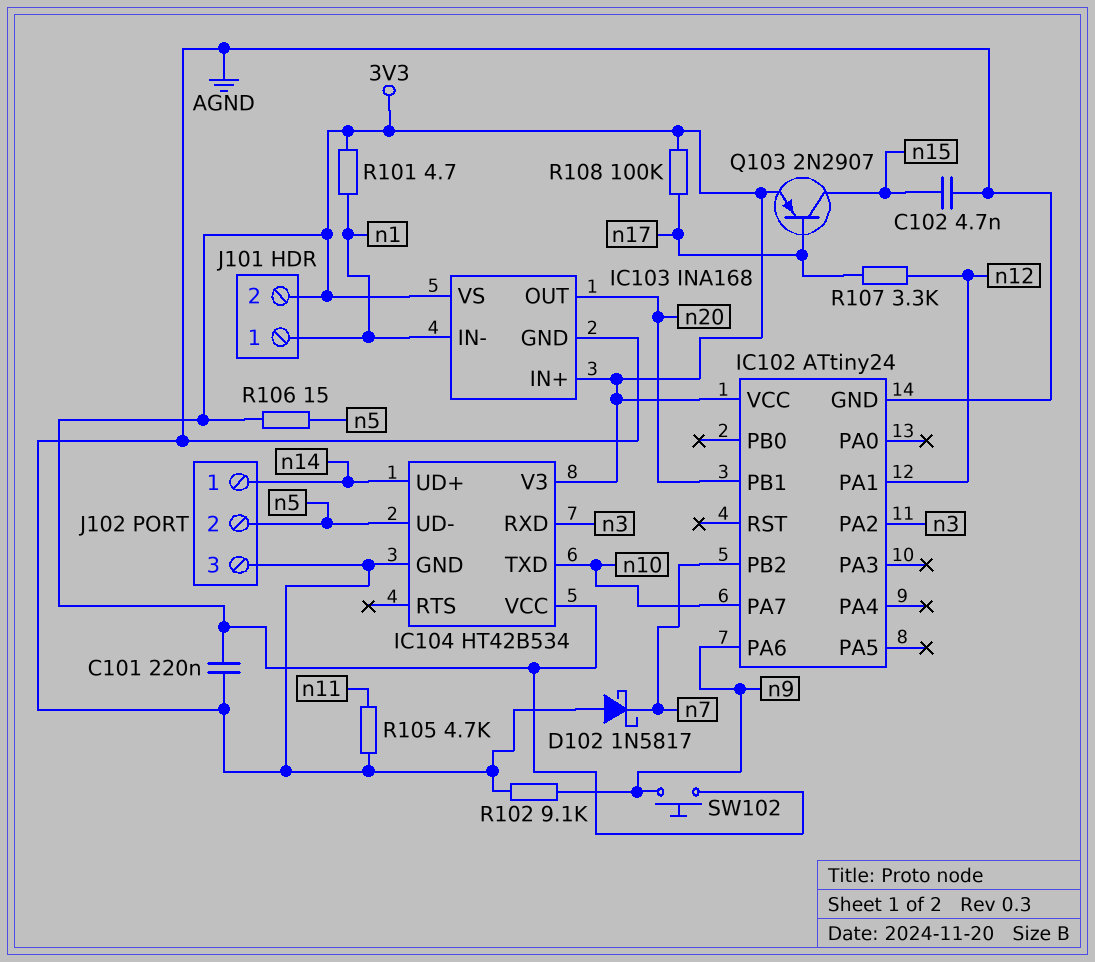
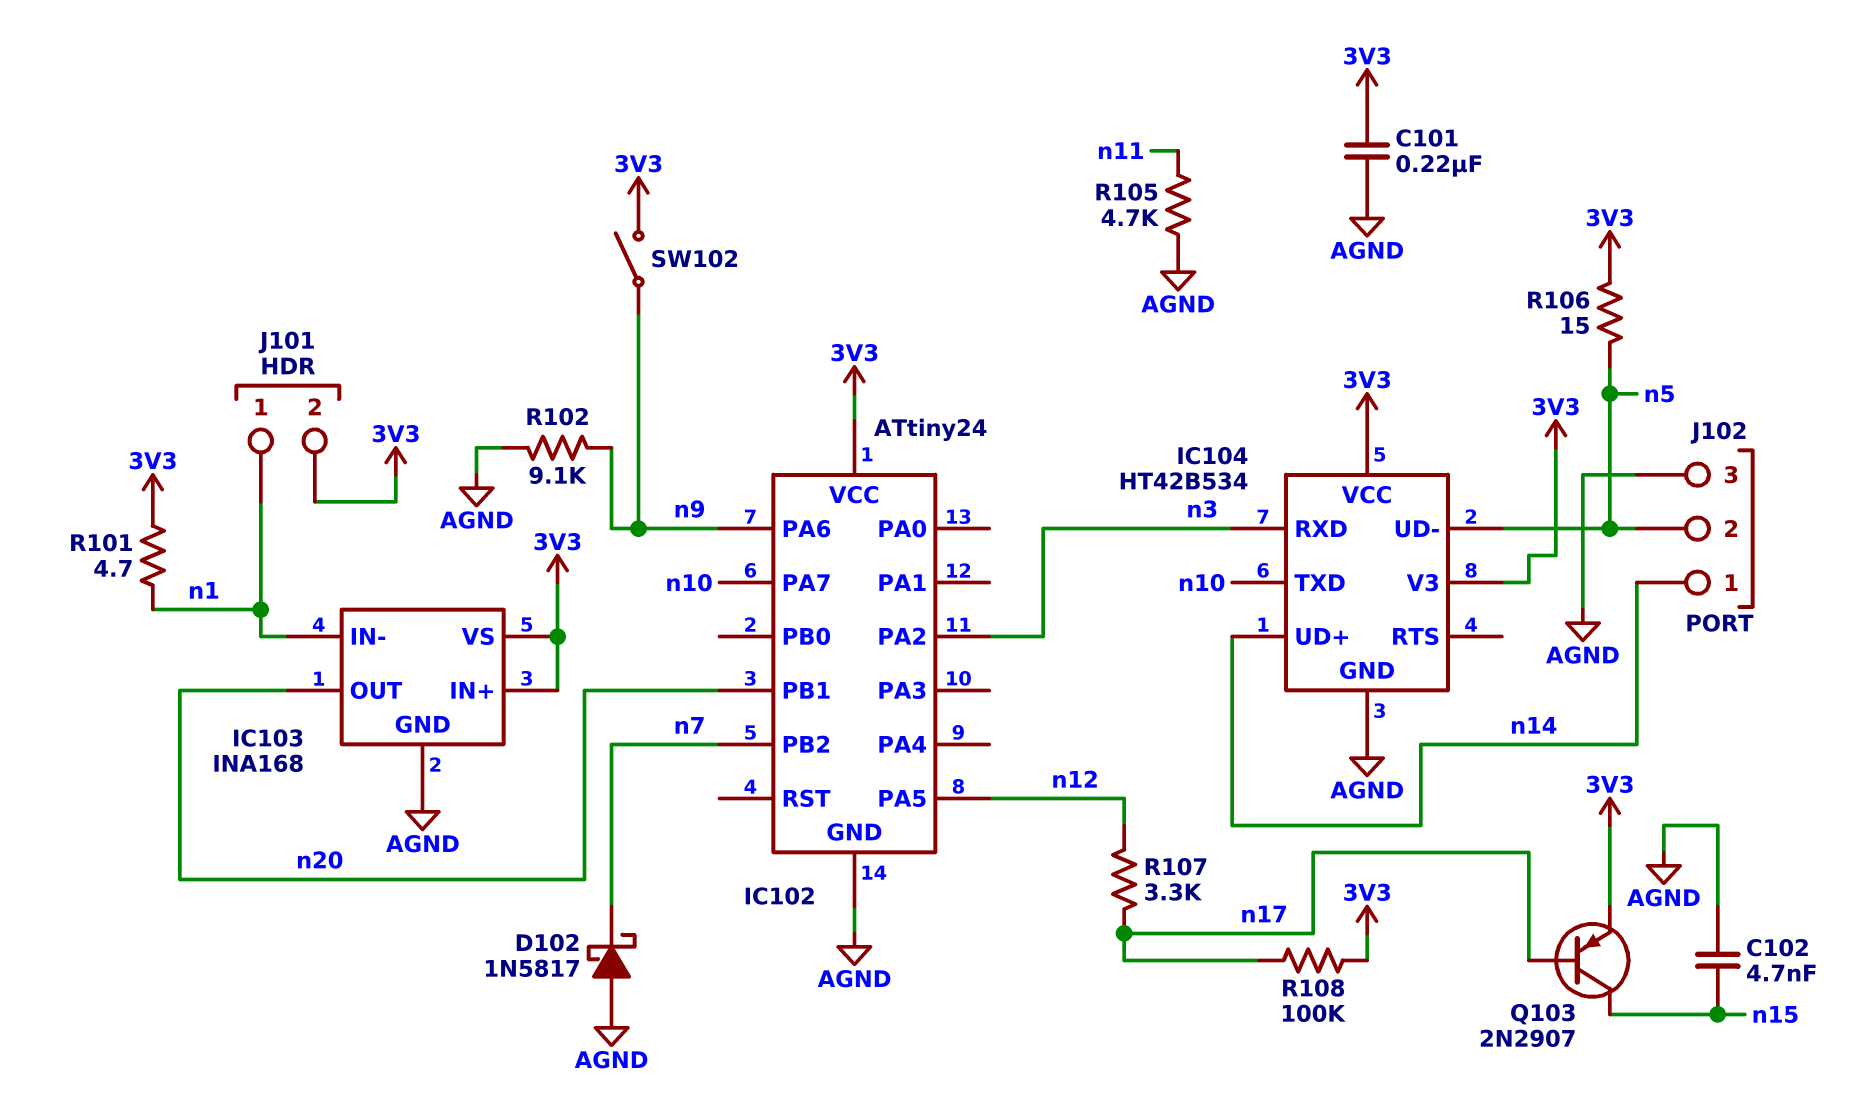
IC102 pin PA1: n12 -> none
IC102 pin PA5: none -> n12
SW102: button (3V3, n9) -> switch (3V3, n9)

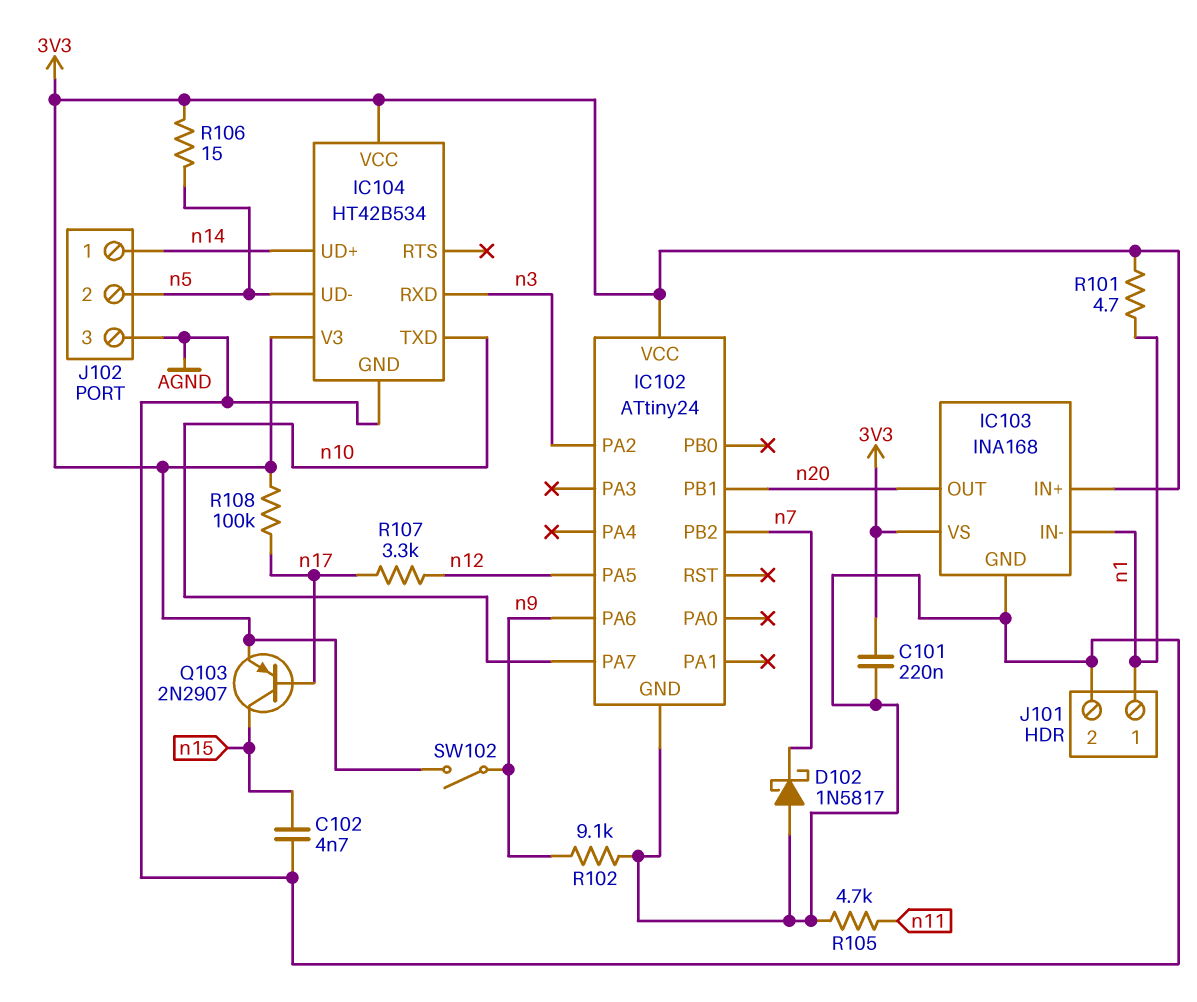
J101 pin 2: 3V3 -> AGND

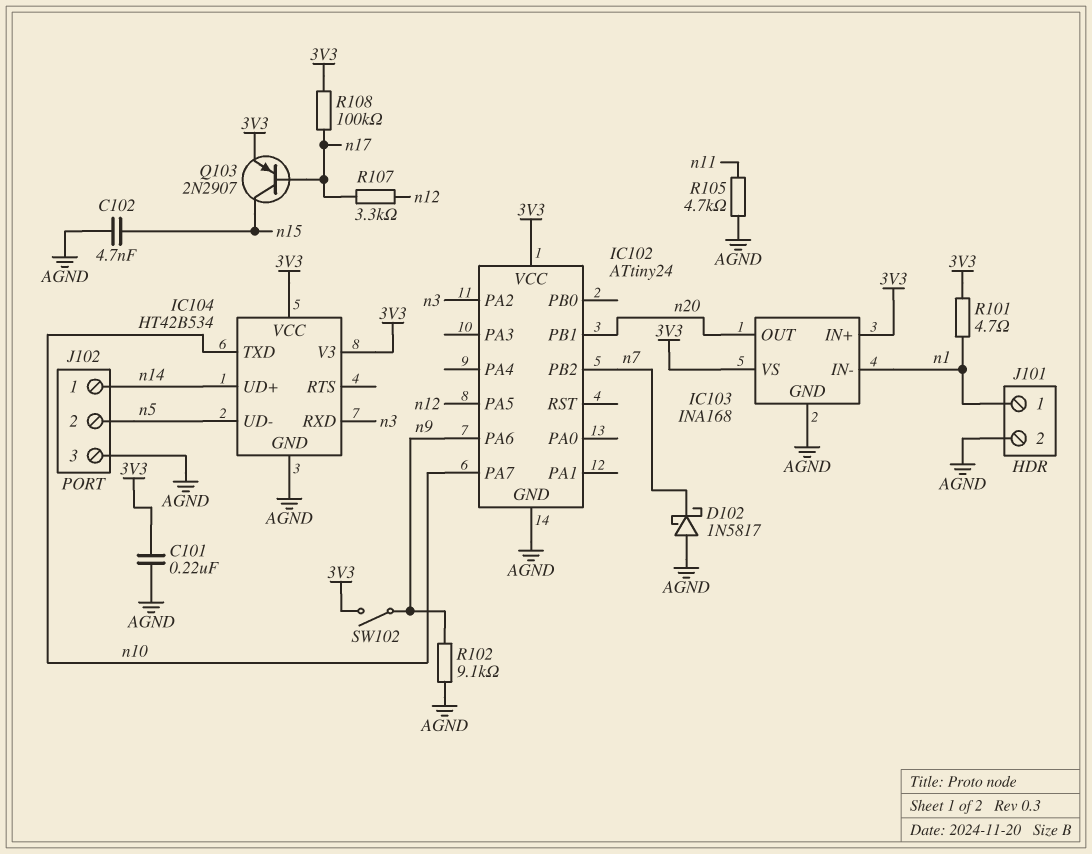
R106: 15 (3V3, n5) -> none

